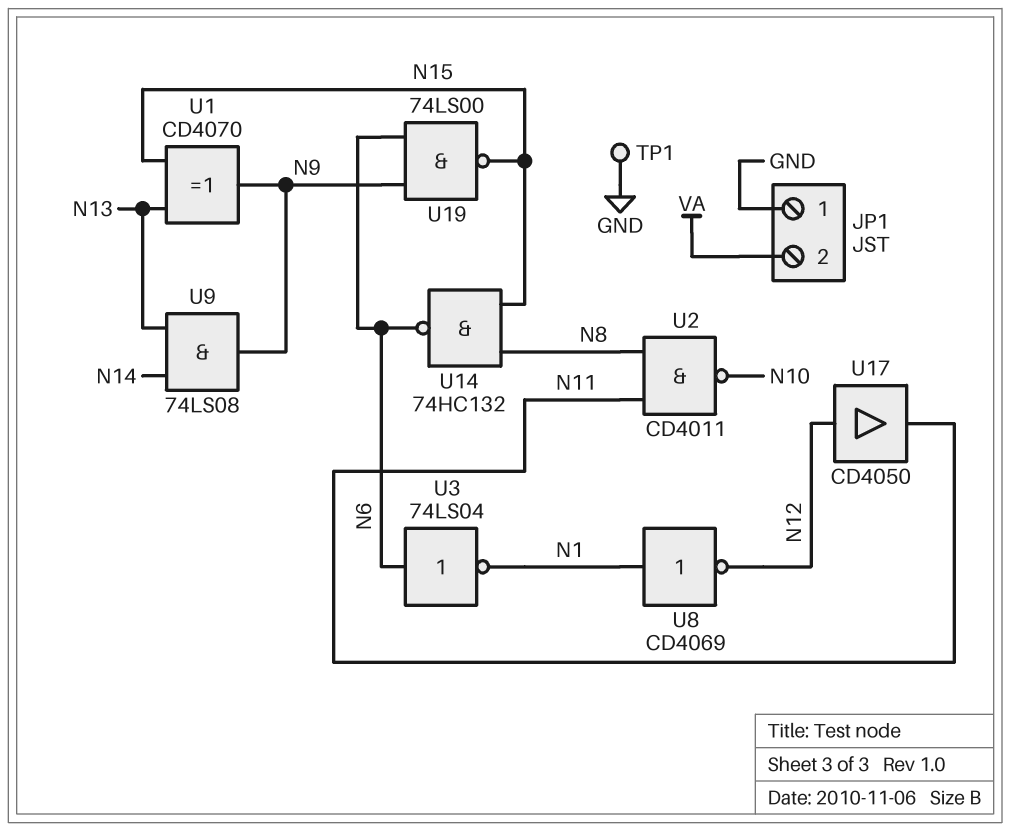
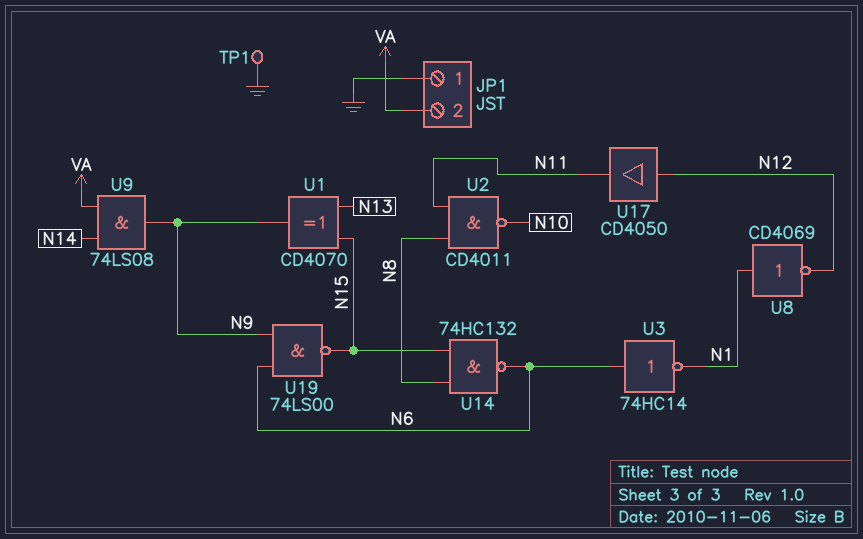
U3: NOT 74LS04 (in N6, out N1) -> NOT 74HC14 (in N6, out N1)
U9: AND 74LS08 (in N13, in N14, out N9) -> AND 74LS08 (in N14, in VA, out N9)

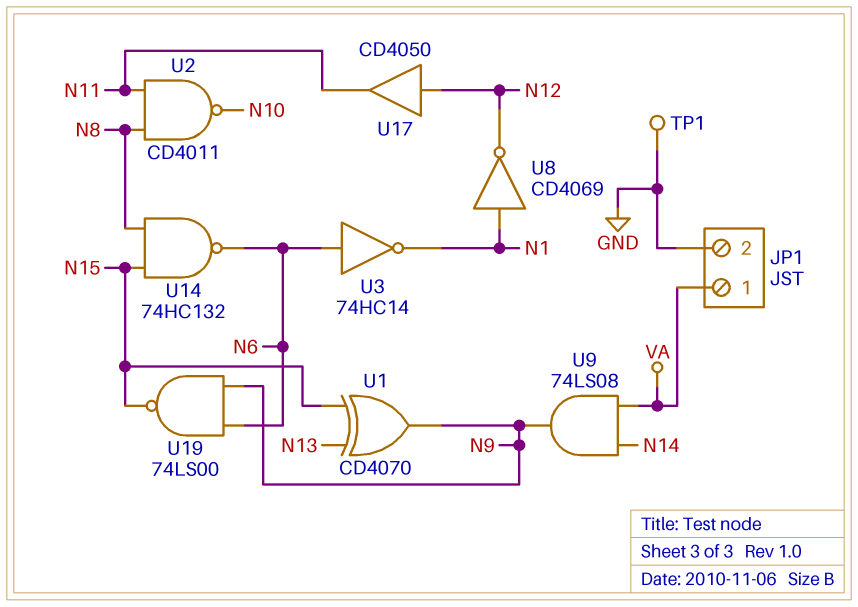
JP1 pin 1: GND -> VA
JP1 pin 2: VA -> GND

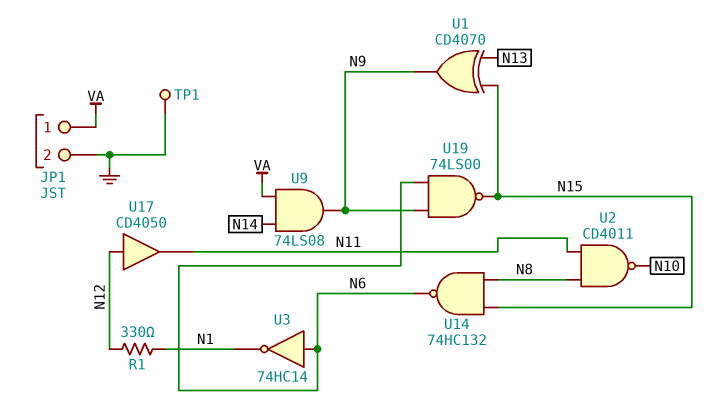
R1: none -> 330 (N1, N12)
U8: NOT CD4069 (in N1, out N12) -> none

